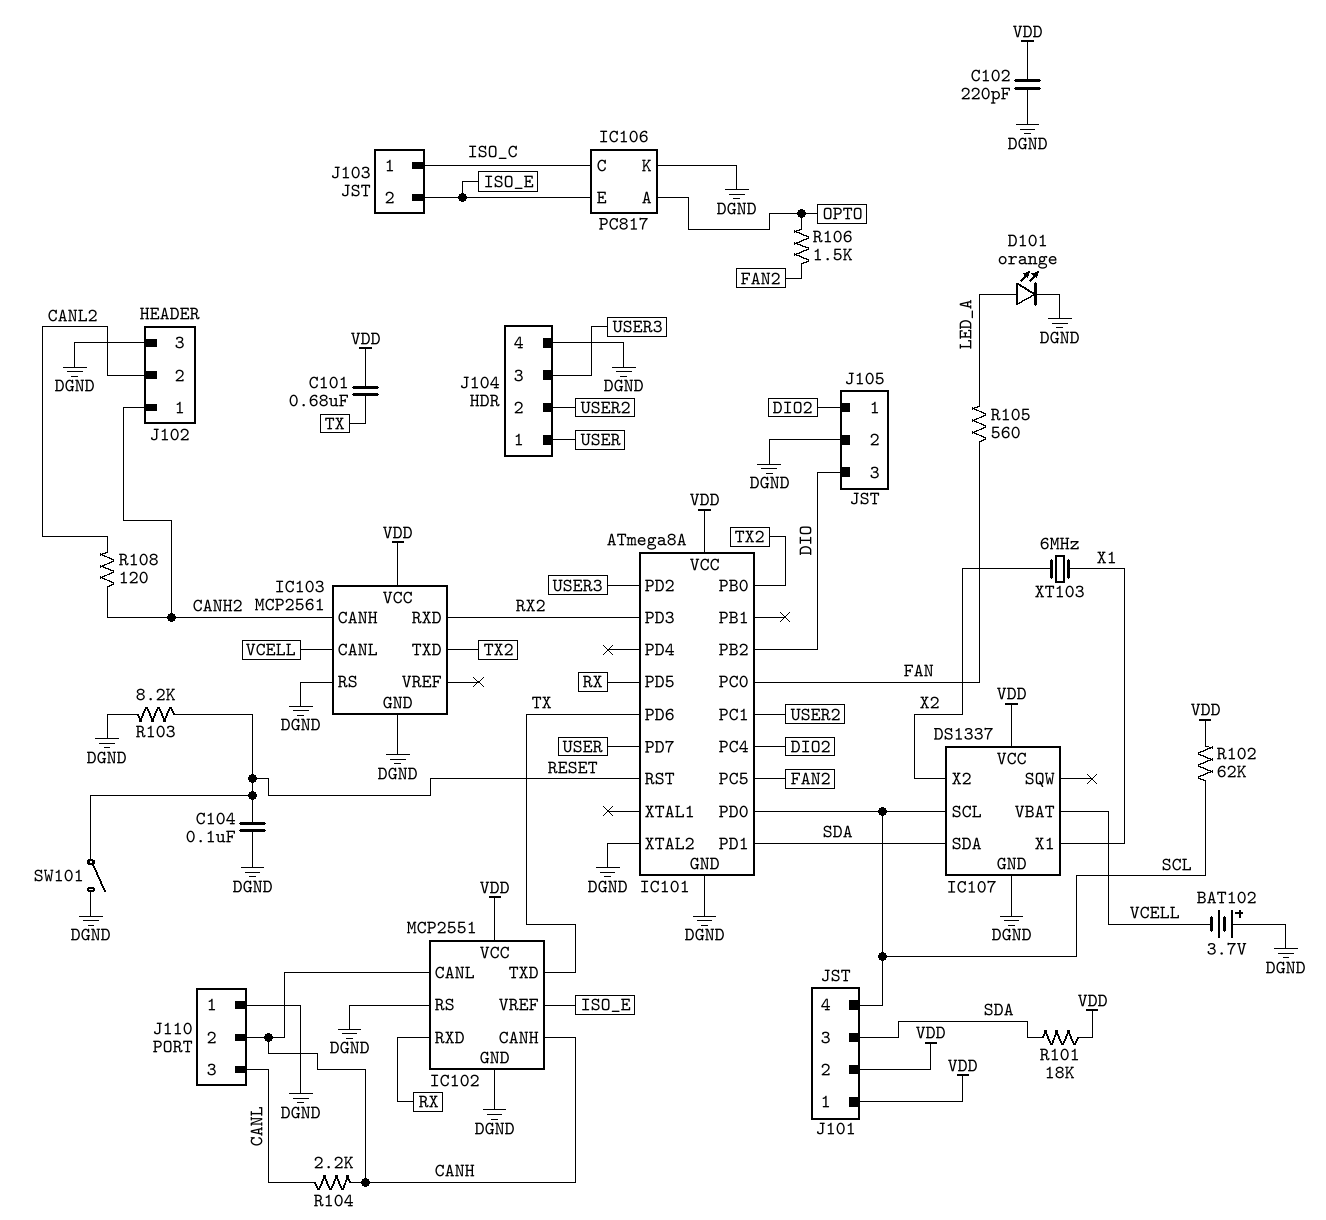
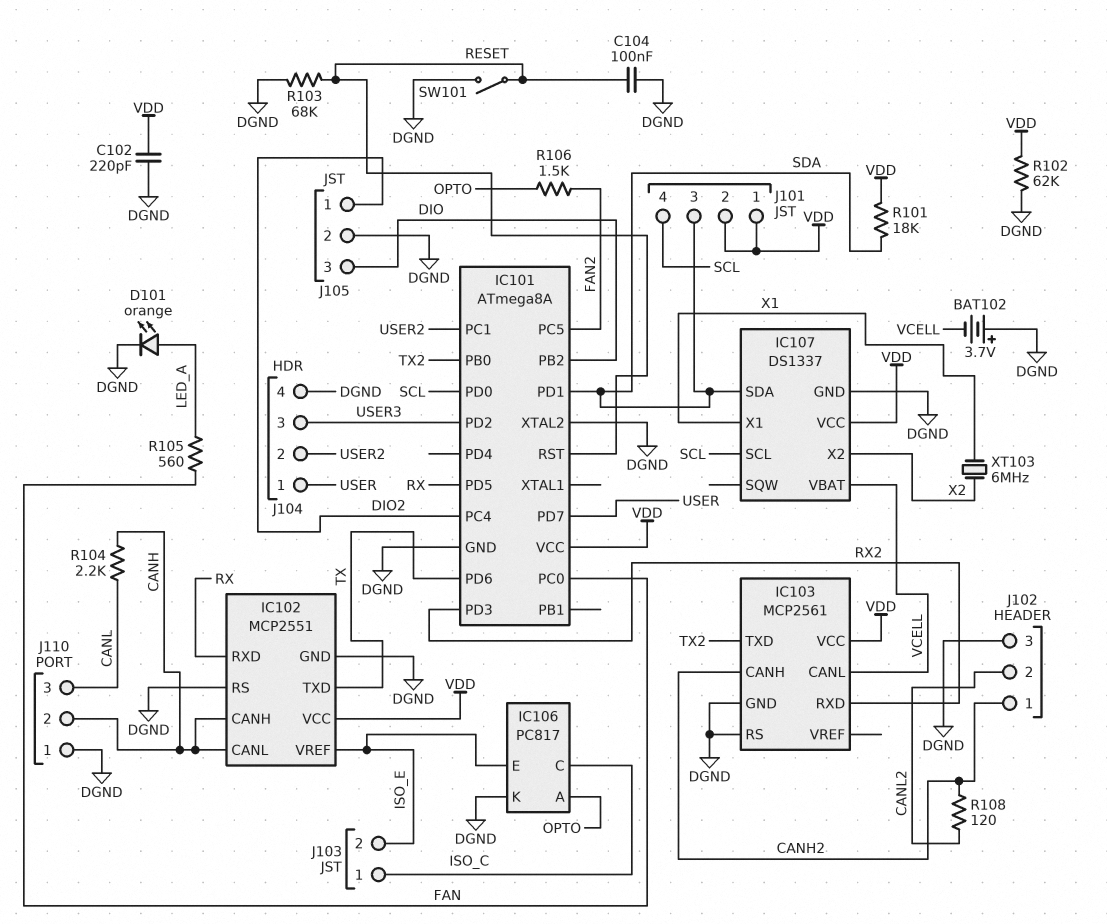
C101: 680nF (TX, VDD) -> none
R102: 62k (SCL, VDD) -> 62k (DGND, VDD)
R103: 8.2k (DGND, RESET) -> 68k (DGND, RESET)

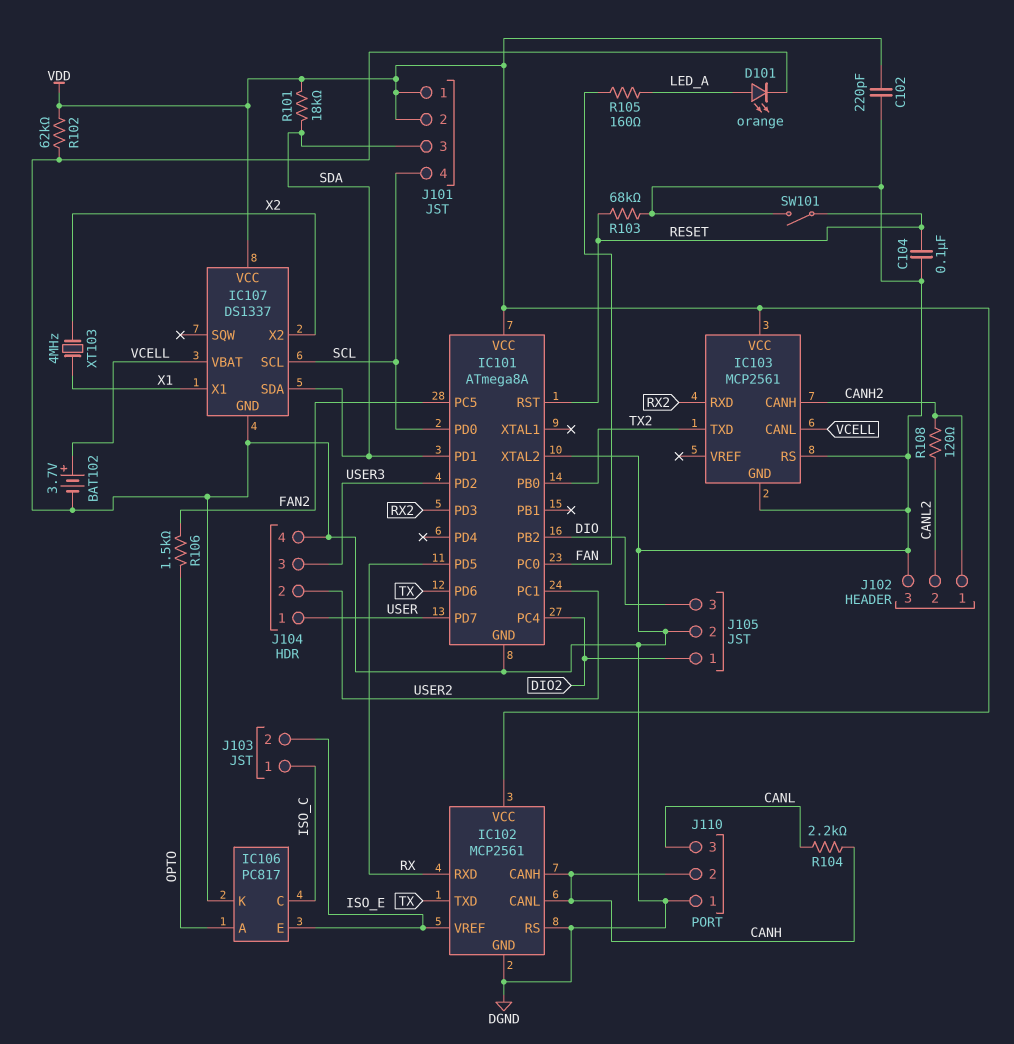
BAT102: 3.7V (plus DGND, minus VCELL) -> 3.7V (plus VCELL, minus DGND)
IC102: MCP2551 -> MCP2561
R105: 560 (FAN, LED_A) -> 160 (FAN, LED_A)
XT103: 6MHz (X1, X2) -> 4MHz (X1, X2)

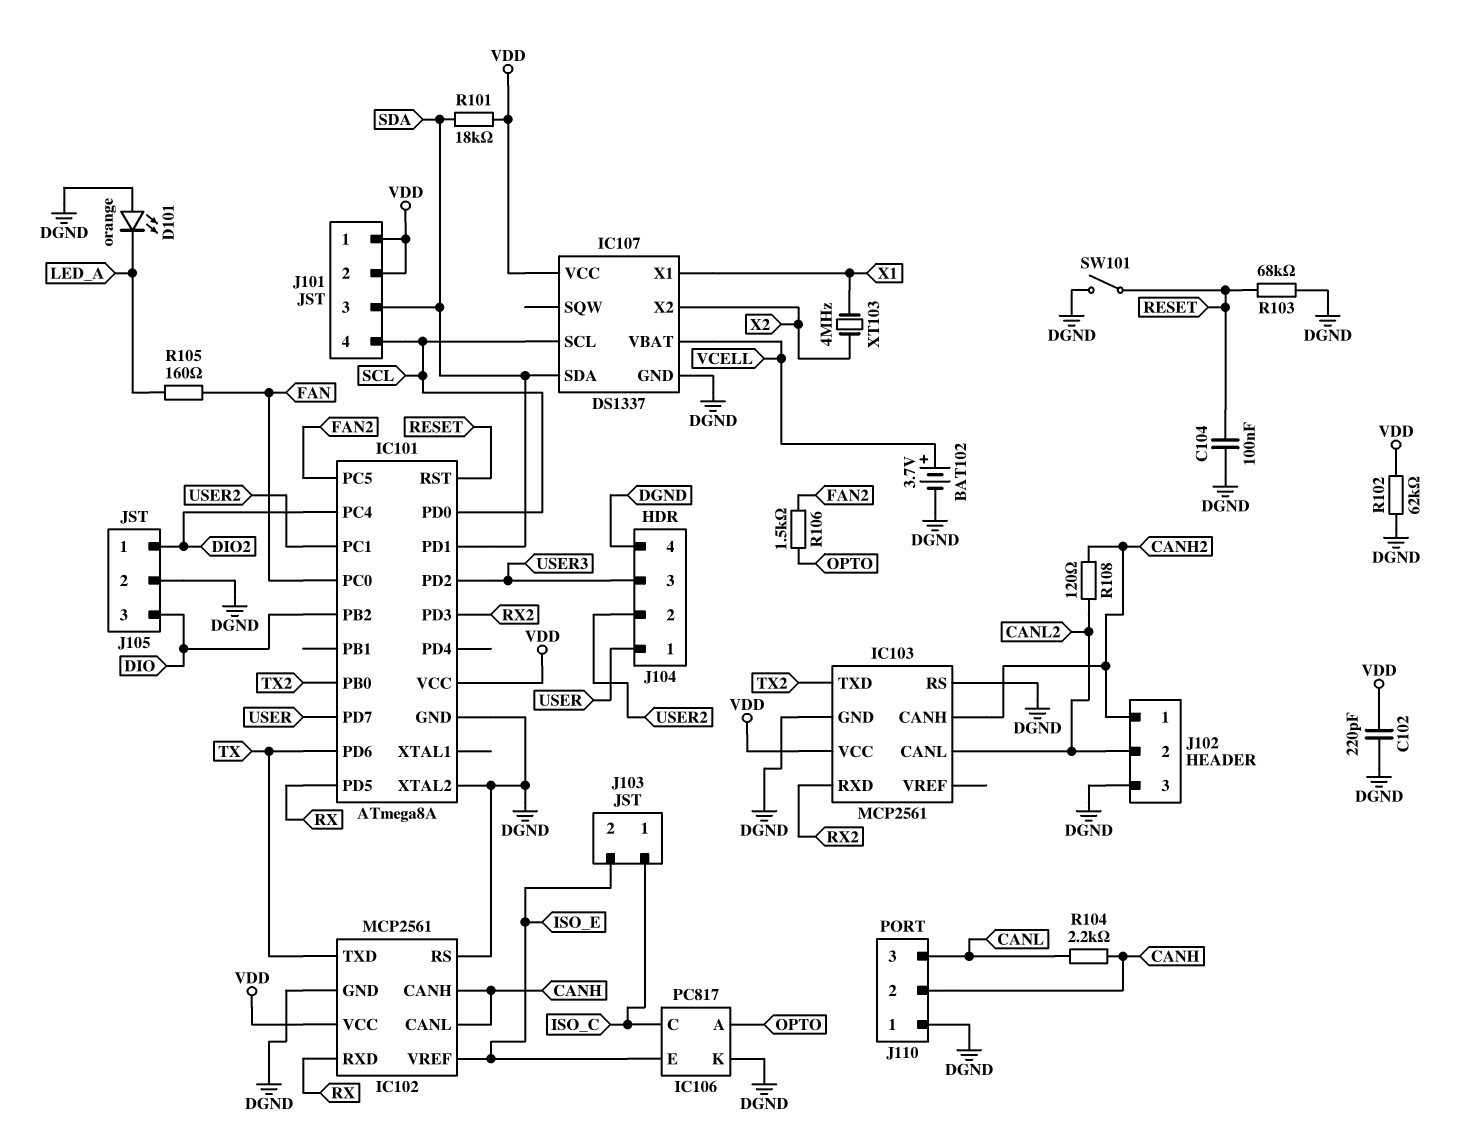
D101: LED orange (A LED_A, K DGND) -> LED orange (A DGND, K LED_A)
IC103 pin CANL: VCELL -> CANL2

